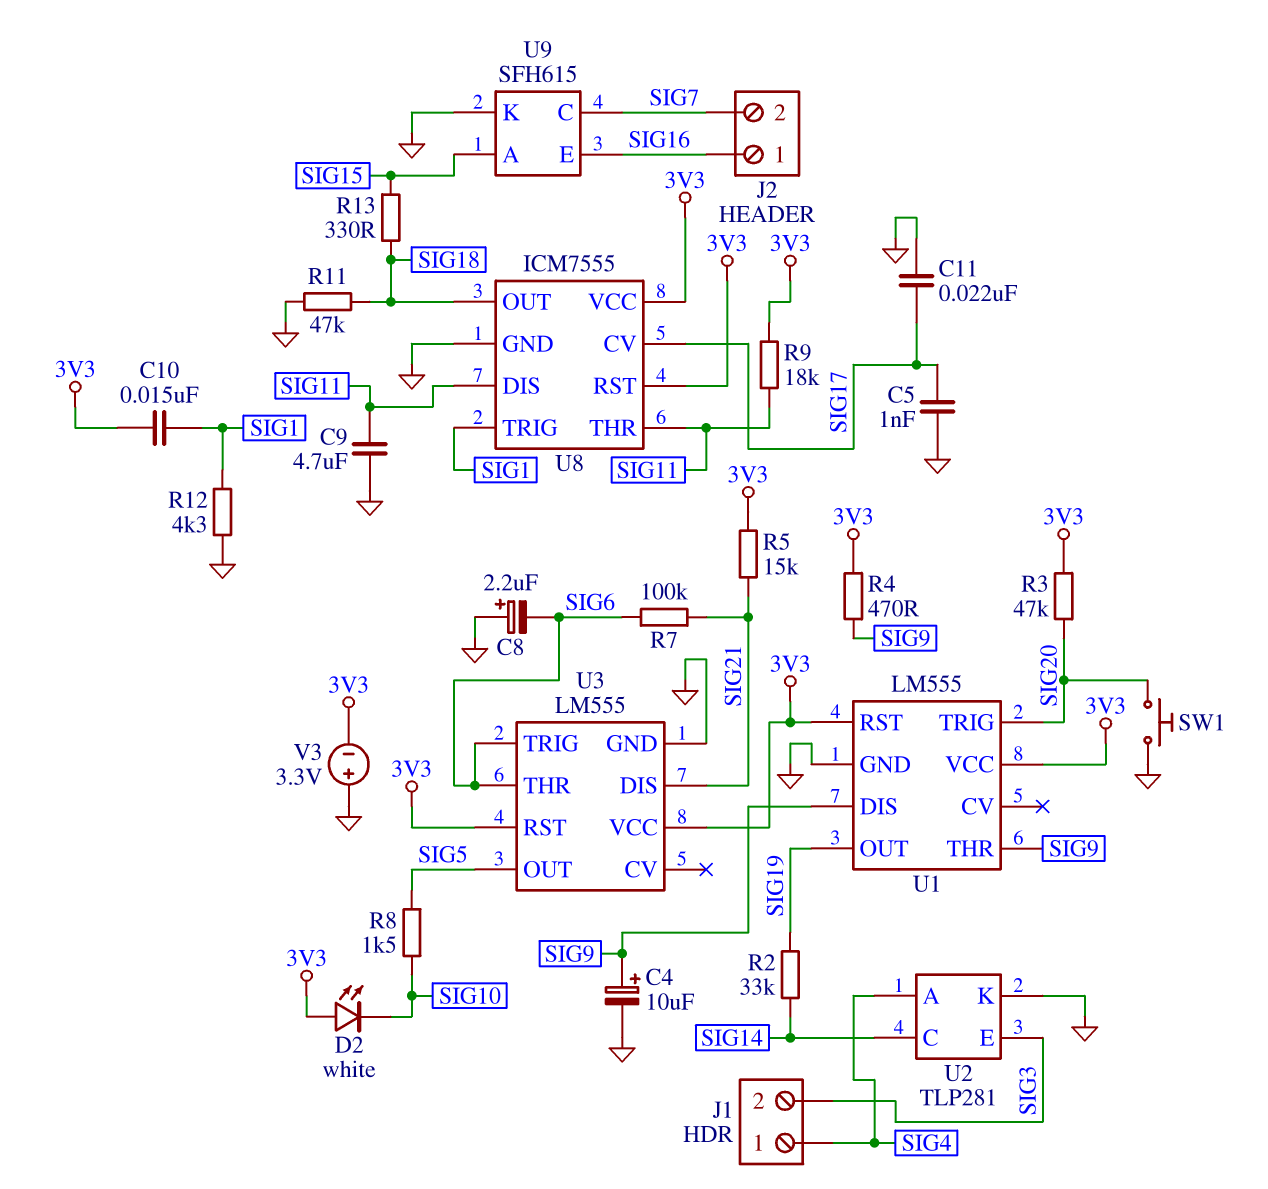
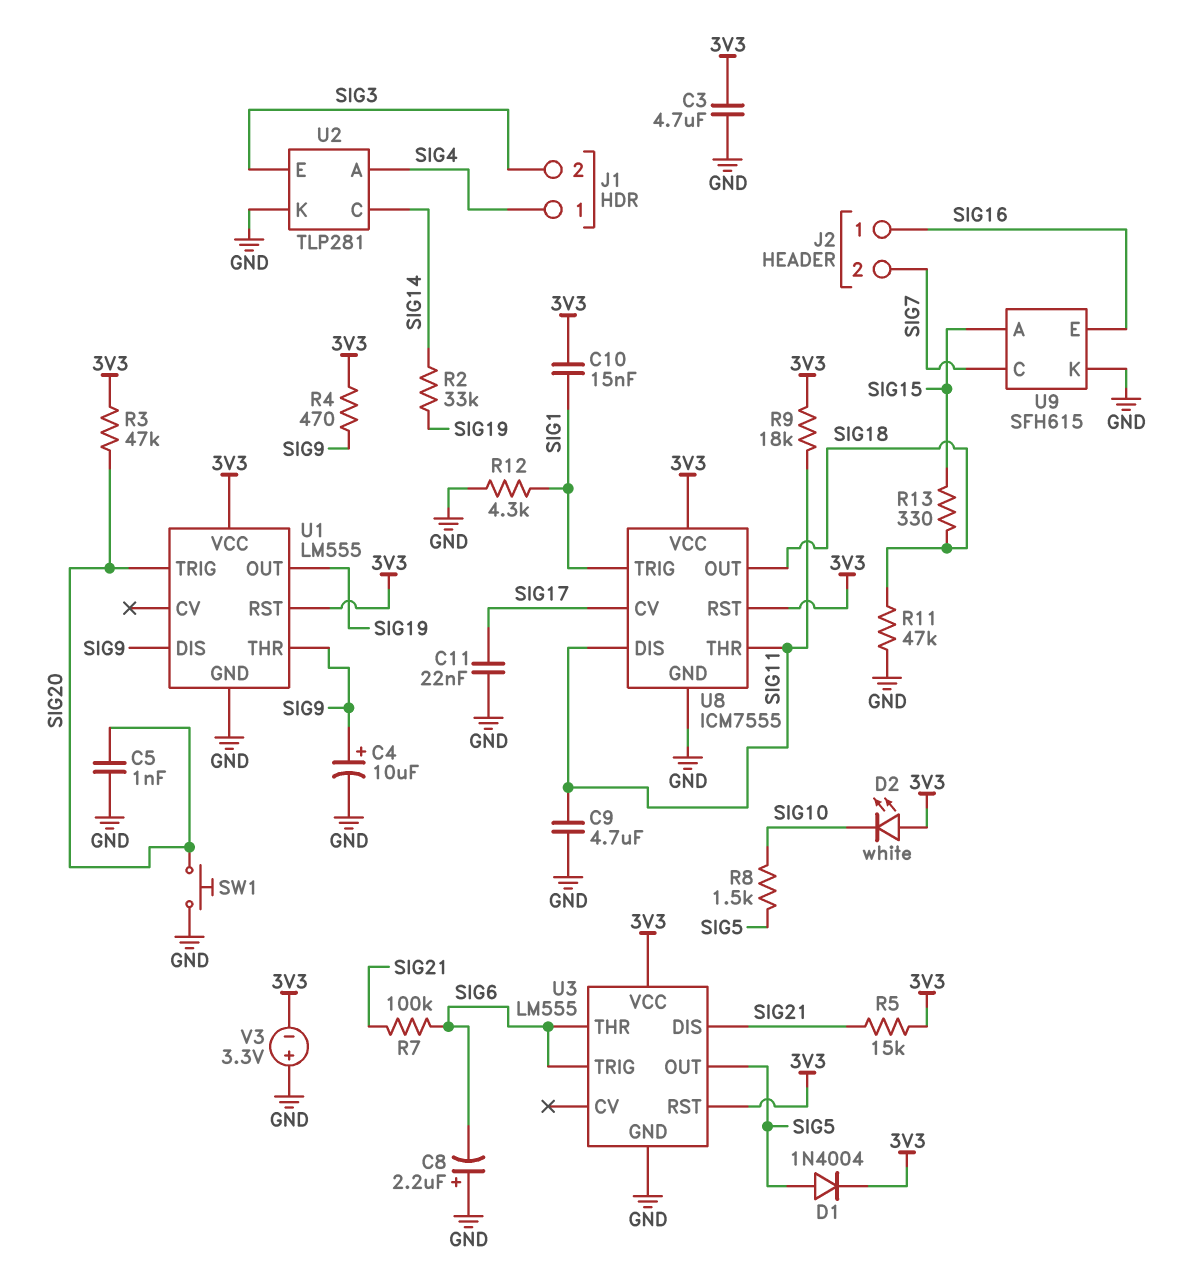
C3: none -> 4.7uF (3V3, GND)
C5: 1nF (GND, SIG17) -> 1nF (GND, SIG20)
D1: none -> diode 1N4004 (A SIG5, K 3V3)

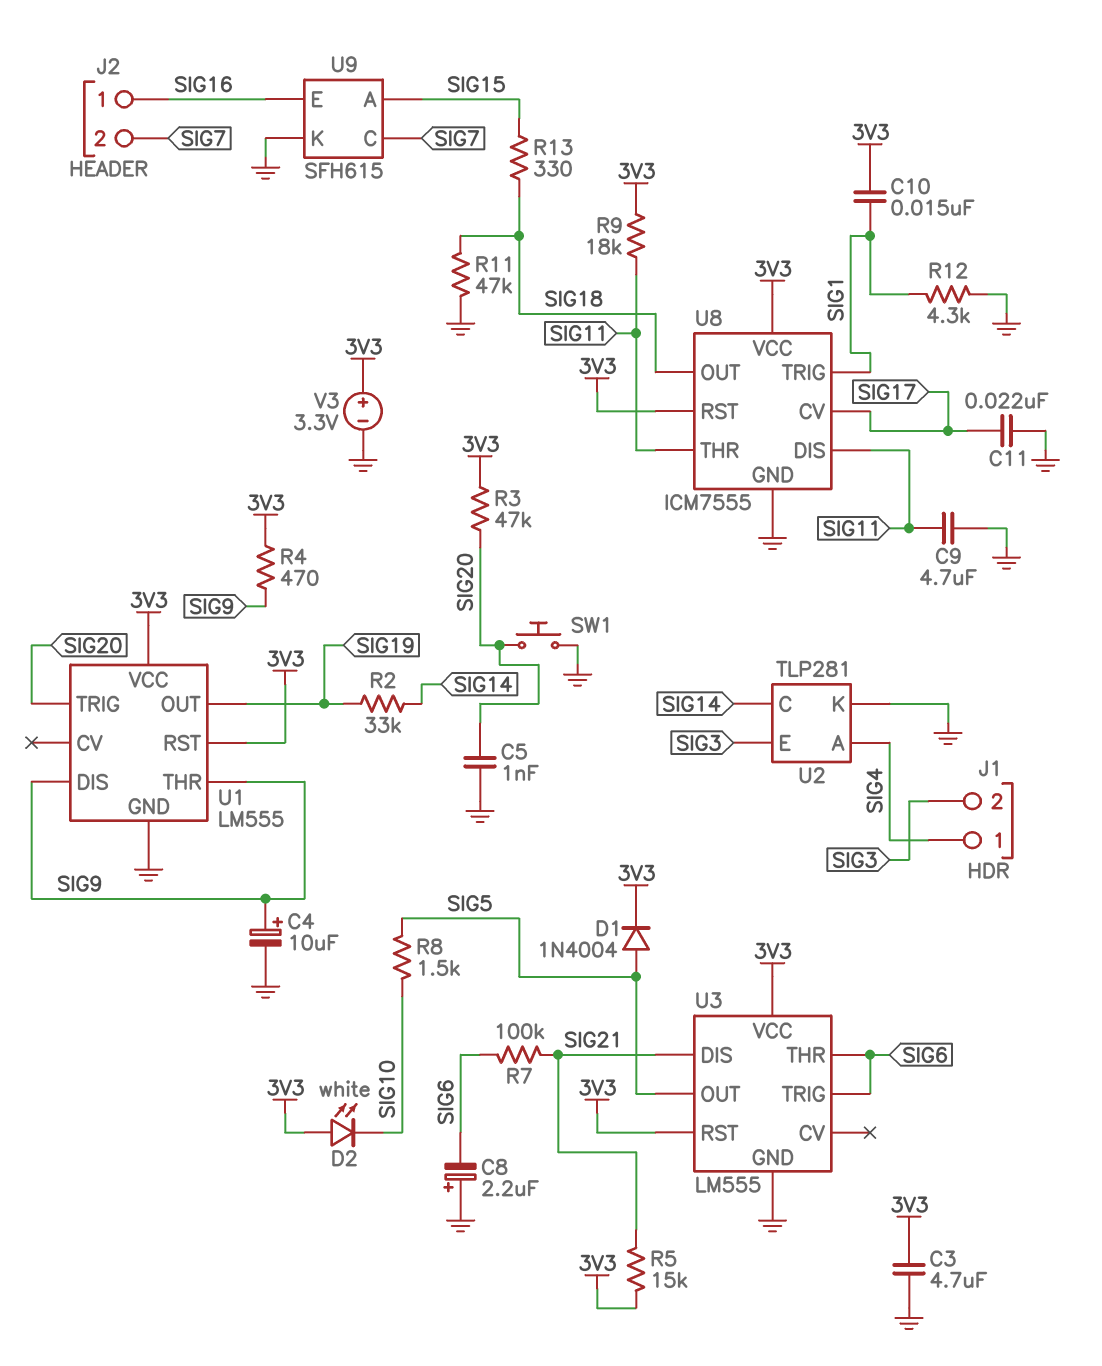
V3: 3.3V (plus GND, minus 3V3) -> 3.3V (plus 3V3, minus GND)

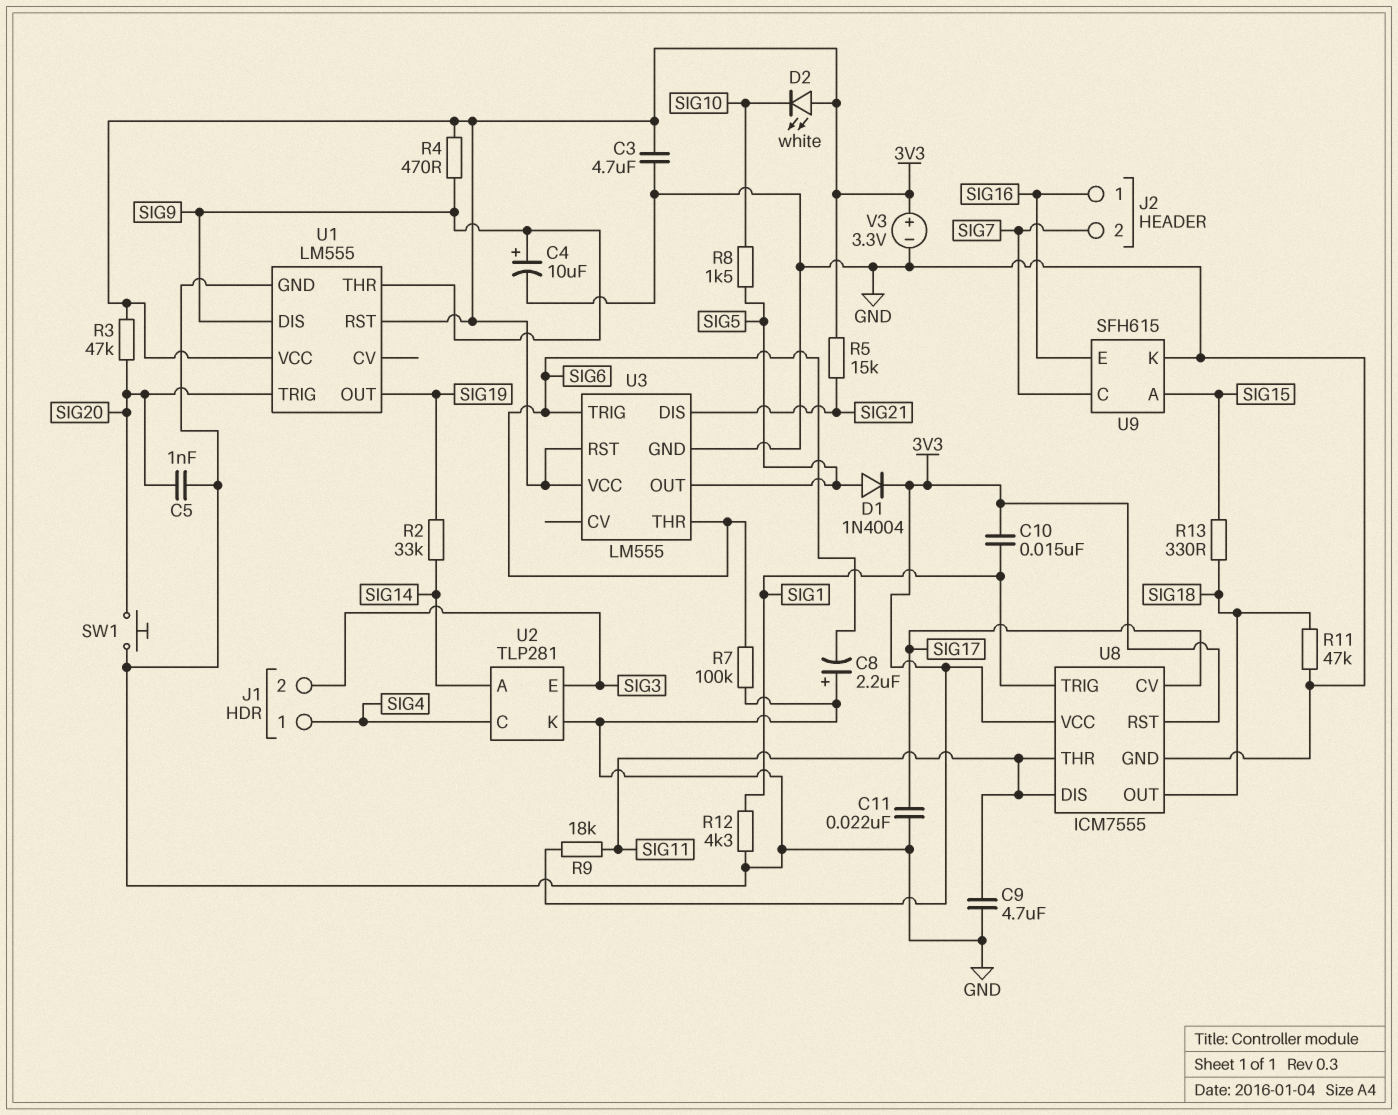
R7: 100k (SIG6, SIG21) -> 100k (GND, SIG6)
U2 pin A: SIG4 -> SIG14
U2 pin C: SIG14 -> SIG4

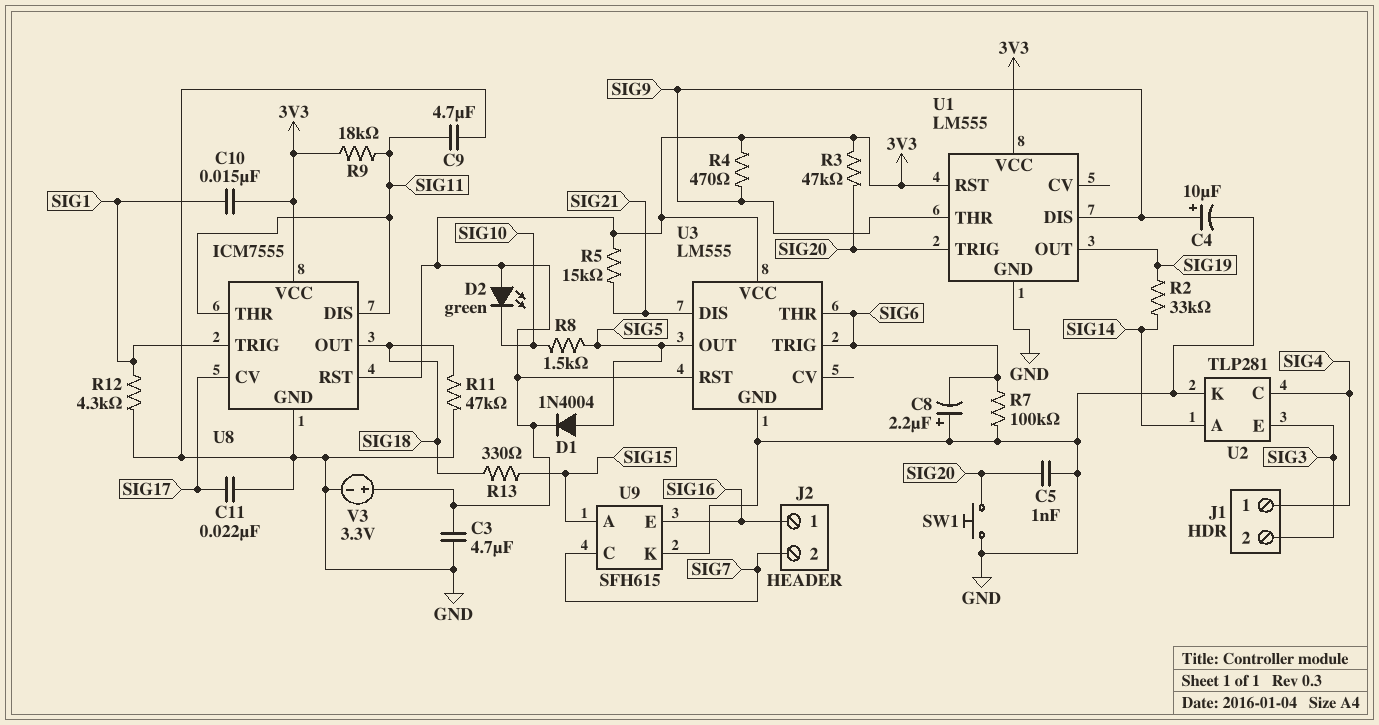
D2: LED white (A 3V3, K SIG10) -> LED green (A 3V3, K SIG10)

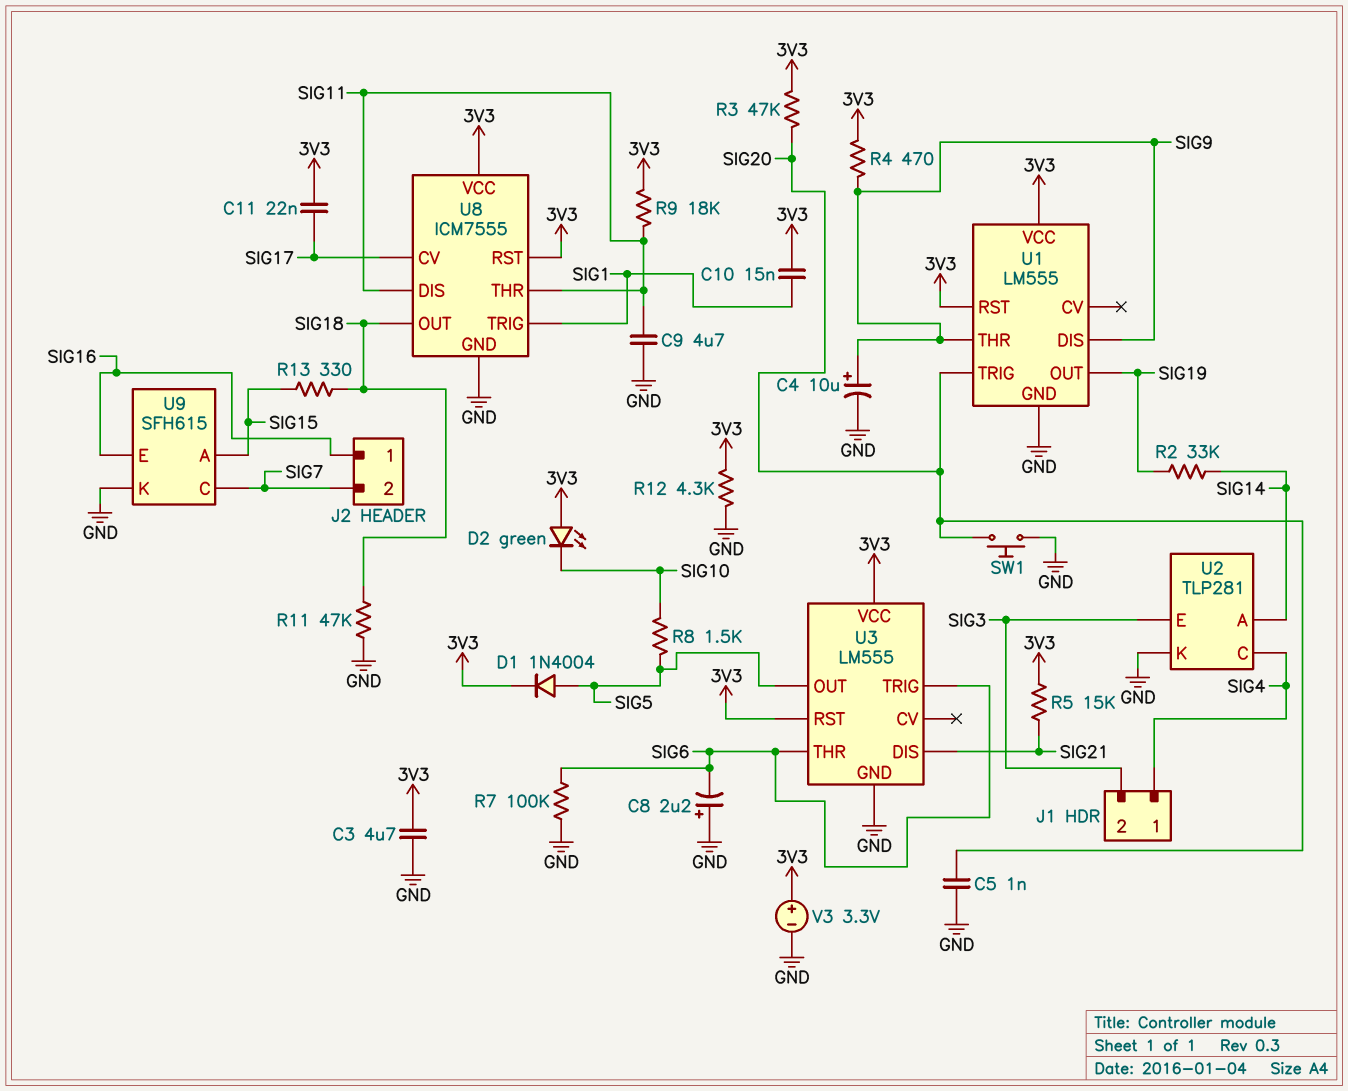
C11: 22nF (GND, SIG17) -> 22nF (3V3, SIG17)
R12: 4.3k (GND, SIG1) -> 4.3k (3V3, GND)

